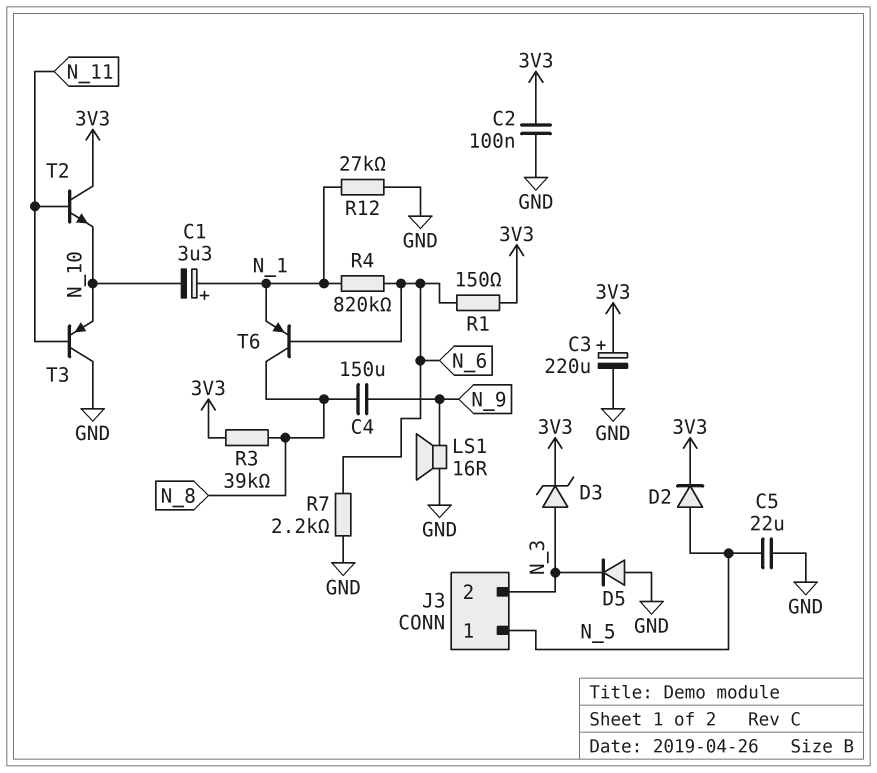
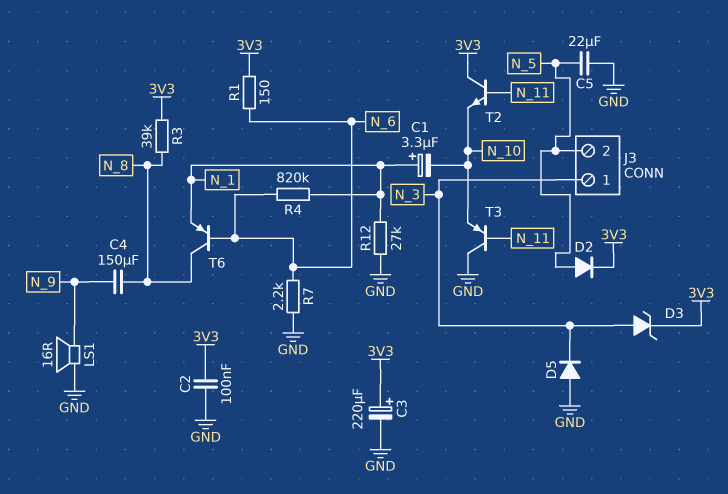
J3 pin 1: N_5 -> N_3
J3 pin 2: N_3 -> N_5

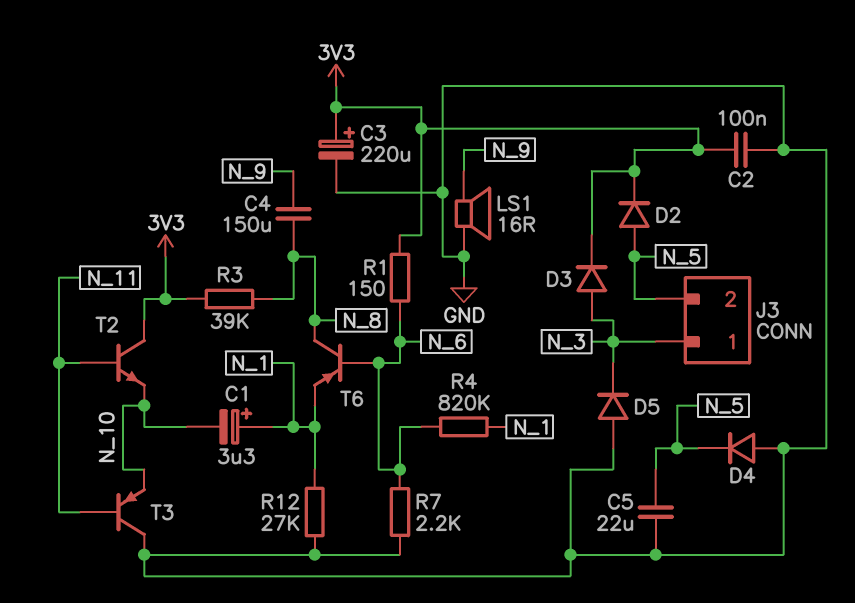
D3: zener (A N_3, K 3V3) -> diode (A N_3, K 3V3)
D4: none -> diode (A GND, K N_5)

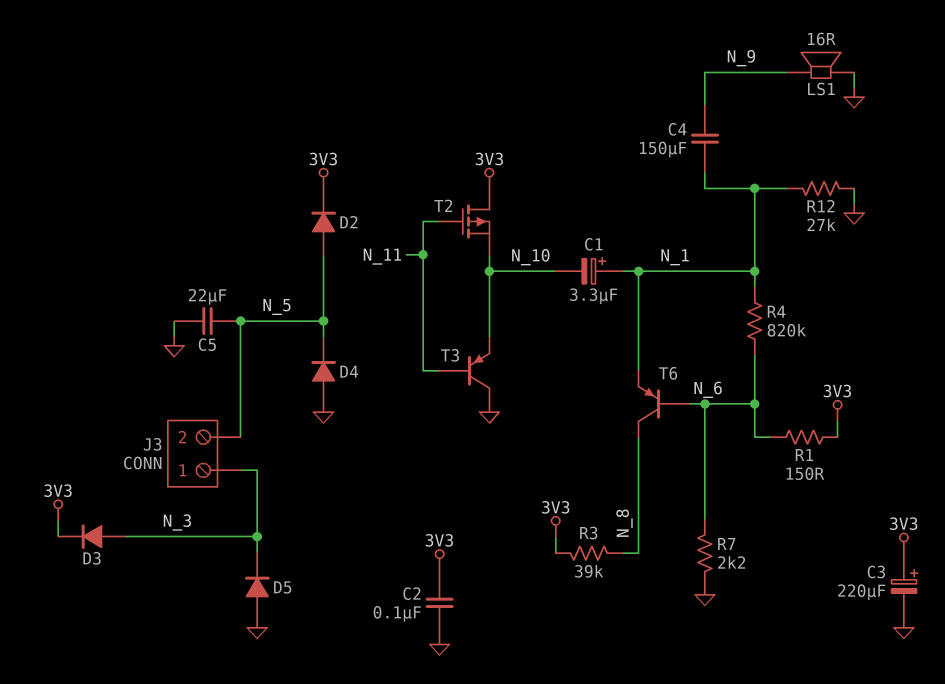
C4: 150uF (N_8, N_9) -> 150uF (N_1, N_9)
T2: NPN (B N_11, C 3V3, E N_10) -> PMOS (G N_11, D 3V3, S N_10)

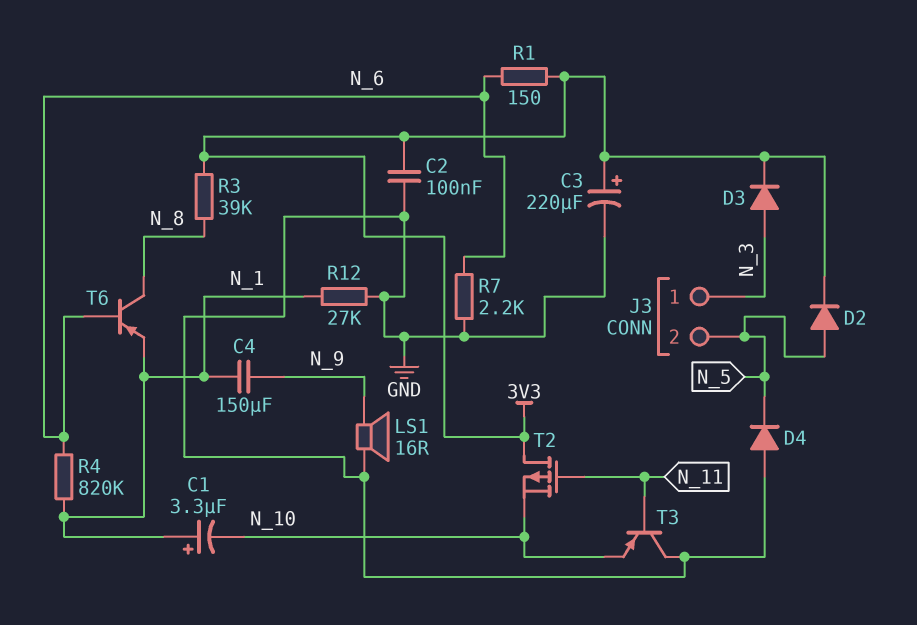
C5: 22uF (GND, N_5) -> none
D5: diode (A GND, K N_3) -> none

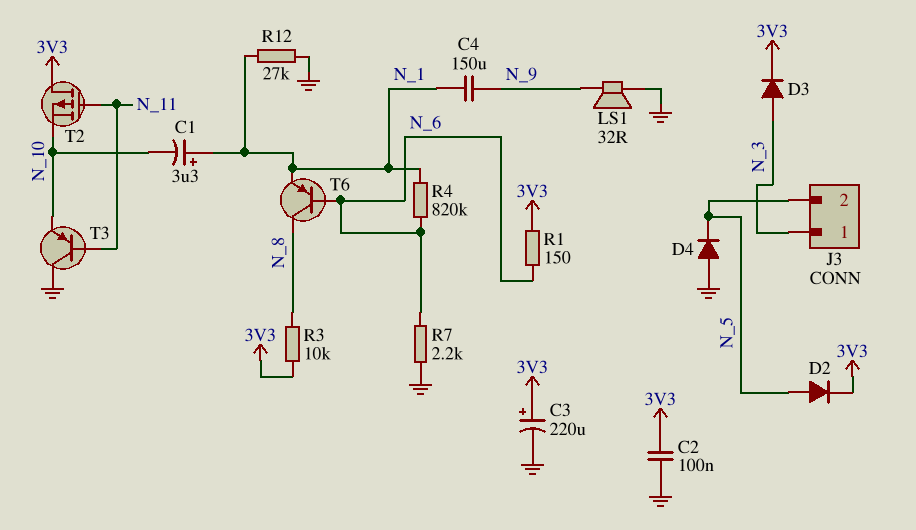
LS1: speaker 16R (GND, N_9) -> speaker 32R (GND, N_9)
R3: 39k (3V3, N_8) -> 10k (3V3, N_8)

